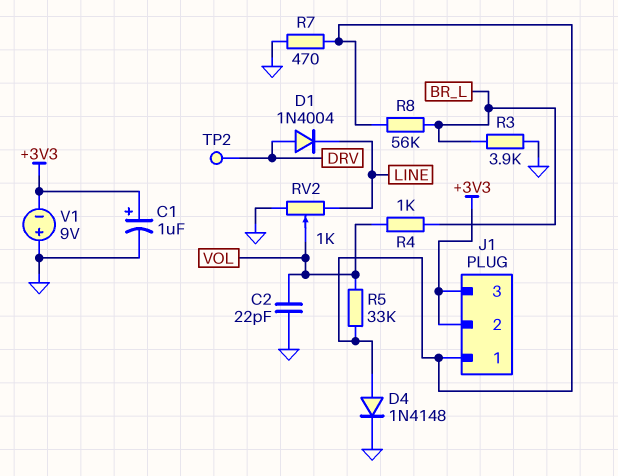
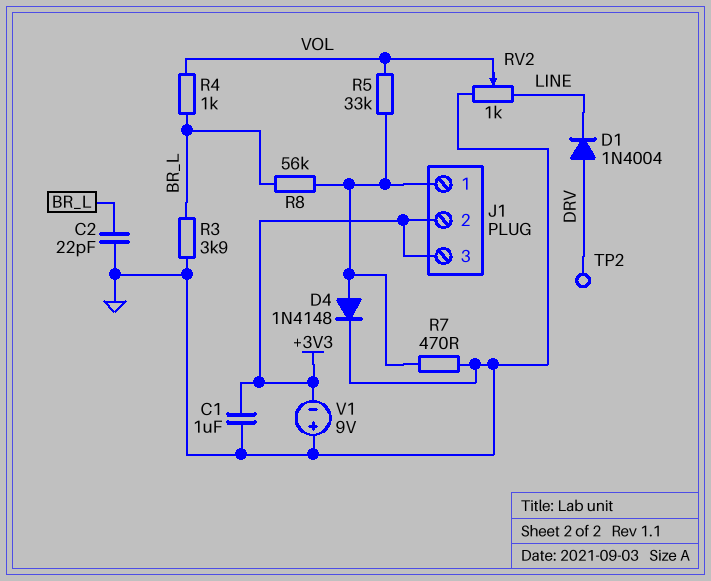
C1: 1uF (plus +3V3, minus GND) -> 1uF (+3V3, GND)
C2: 22pF (GND, VOL) -> 22pF (BR_L, GND)

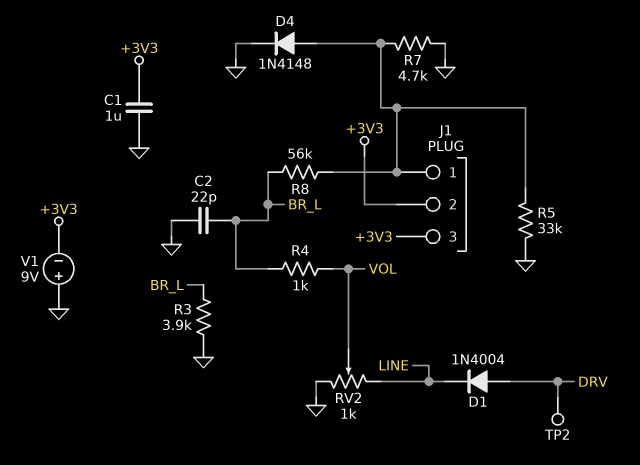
R5: 33k (J1/1, VOL) -> 33k (GND, J1/1)
R7: 470 (GND, J1/1) -> 4.7k (GND, J1/1)

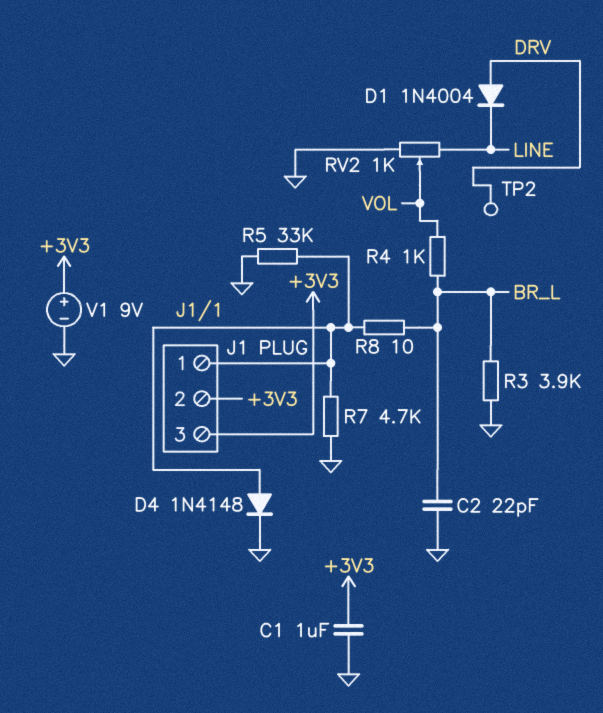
R8: 56k (BR_L, J1/1) -> 10 (BR_L, J1/1)
V1: 9V (plus GND, minus +3V3) -> 9V (plus +3V3, minus GND)

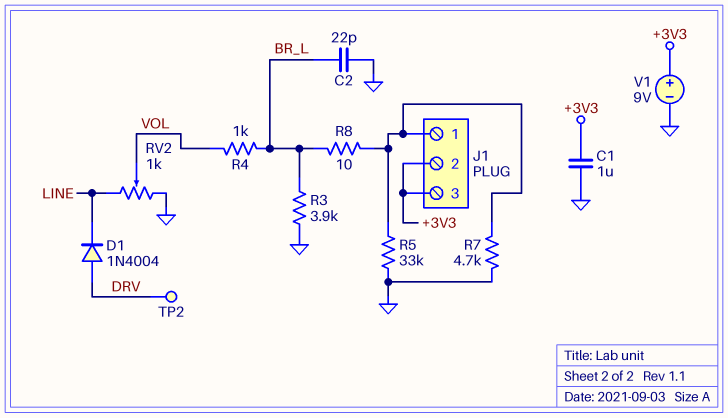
D4: diode 1N4148 (A J1/1, K GND) -> none

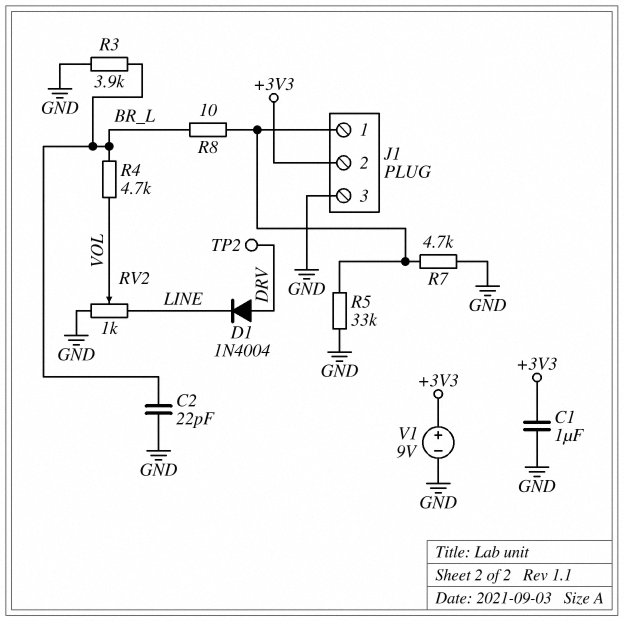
J1 pin 3: +3V3 -> GND
R4: 1k (BR_L, VOL) -> 4.7k (BR_L, VOL)

